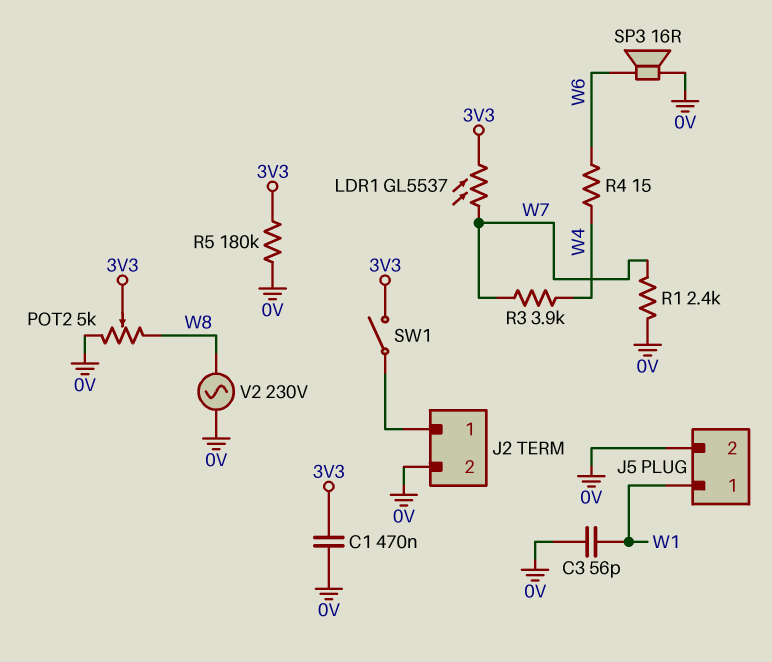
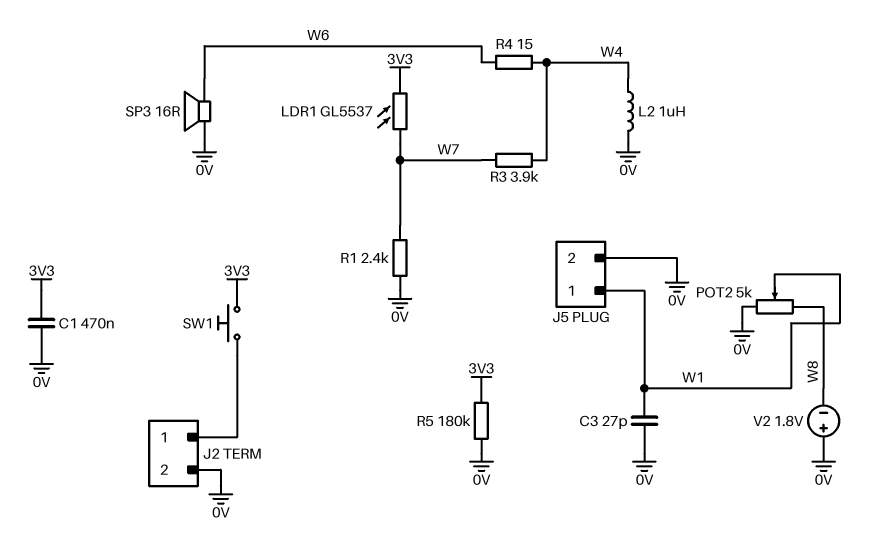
C3: 56pF (0V, W1) -> 27pF (0V, W1)
L2: none -> 1uH (0V, W4)
POT2: 5k (0V, W8, wiper 3V3) -> 5k (0V, W8, wiper W1)
SW1: switch (3V3, J2/1) -> button (3V3, J2/1)
V2: AC 230V (0V, W8) -> 1.8V (plus 0V, minus W8)

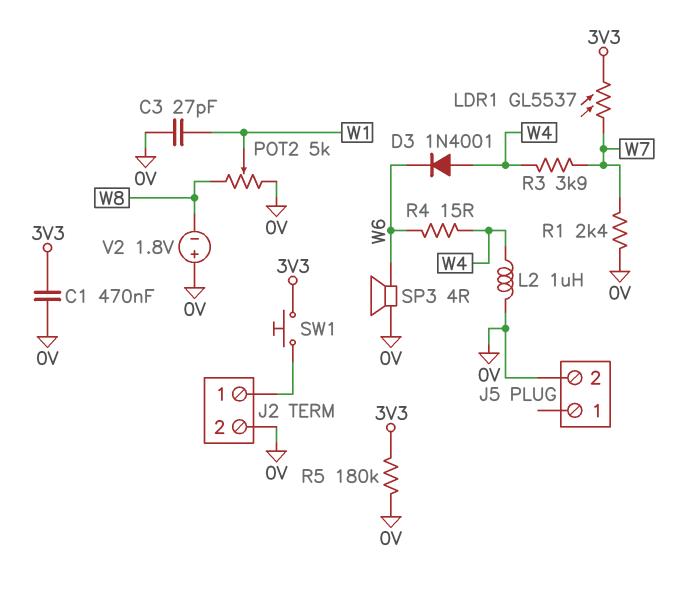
D3: none -> diode 1N4001 (A W4, K W6)
J5 pin 1: W1 -> none
SP3: speaker 16R (0V, W6) -> speaker 4R (0V, W6)

